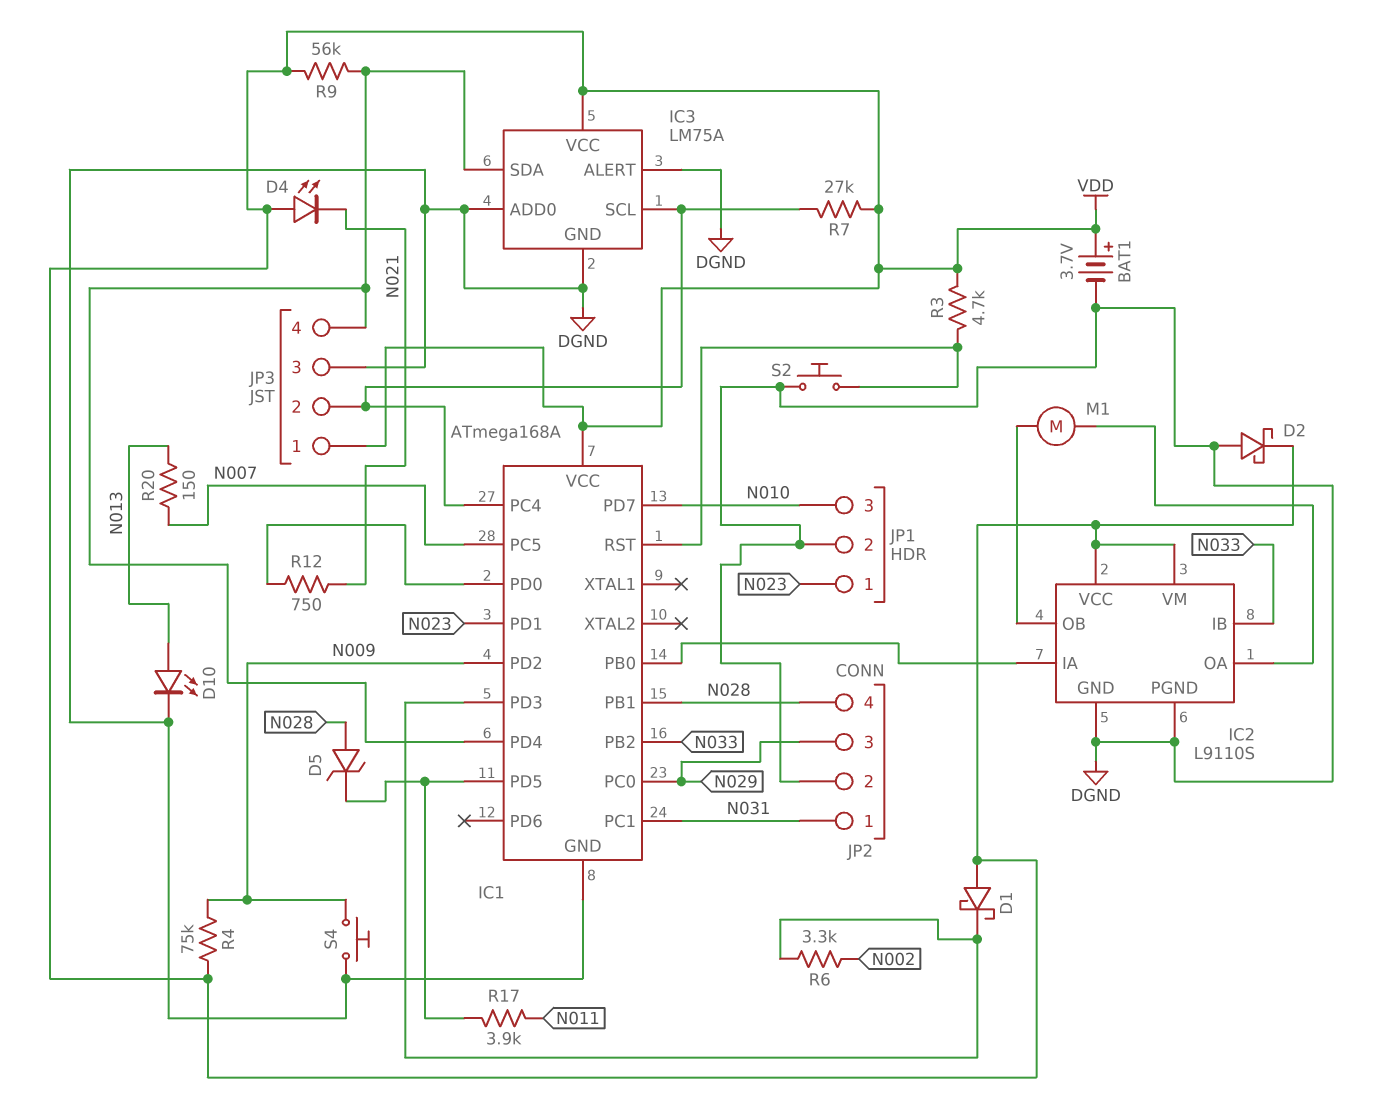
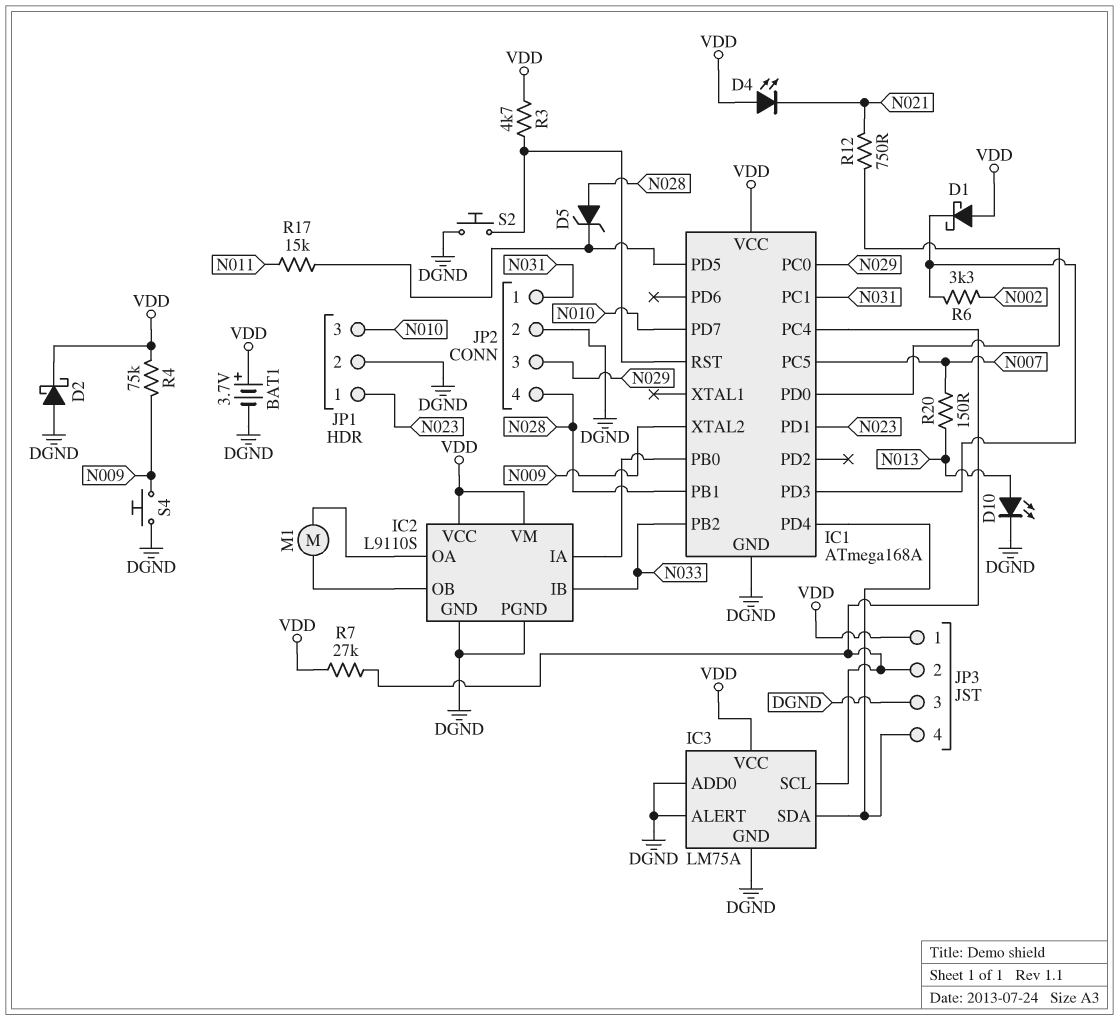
IC1 pin PD2: N009 -> none
IC1 pin XTAL2: none -> N009
R9: 56k (IC1/PD4, VDD) -> none
R17: 3.9k (IC1/PD5, N011) -> 15k (IC1/PD5, N011)

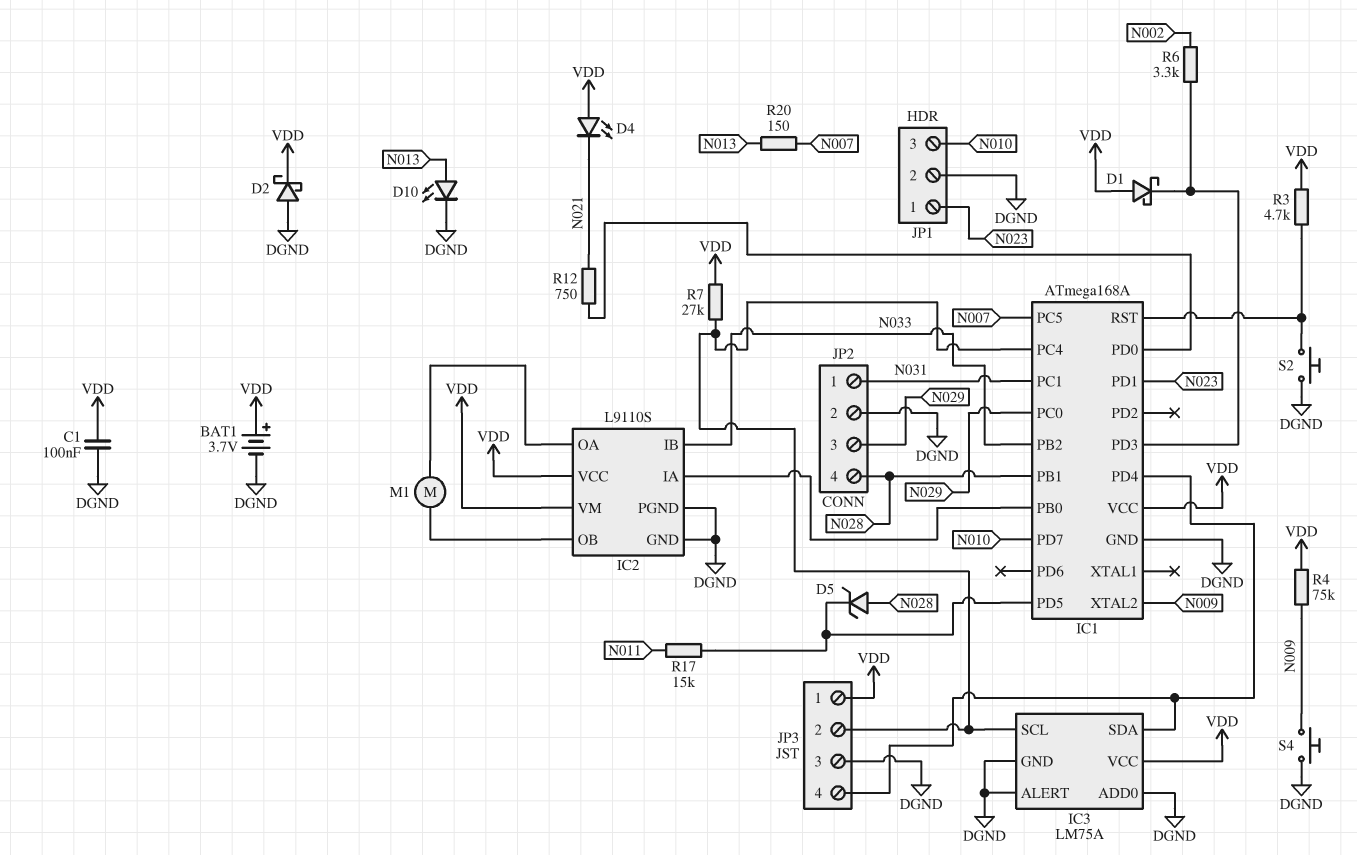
C1: none -> 100nF (DGND, VDD)

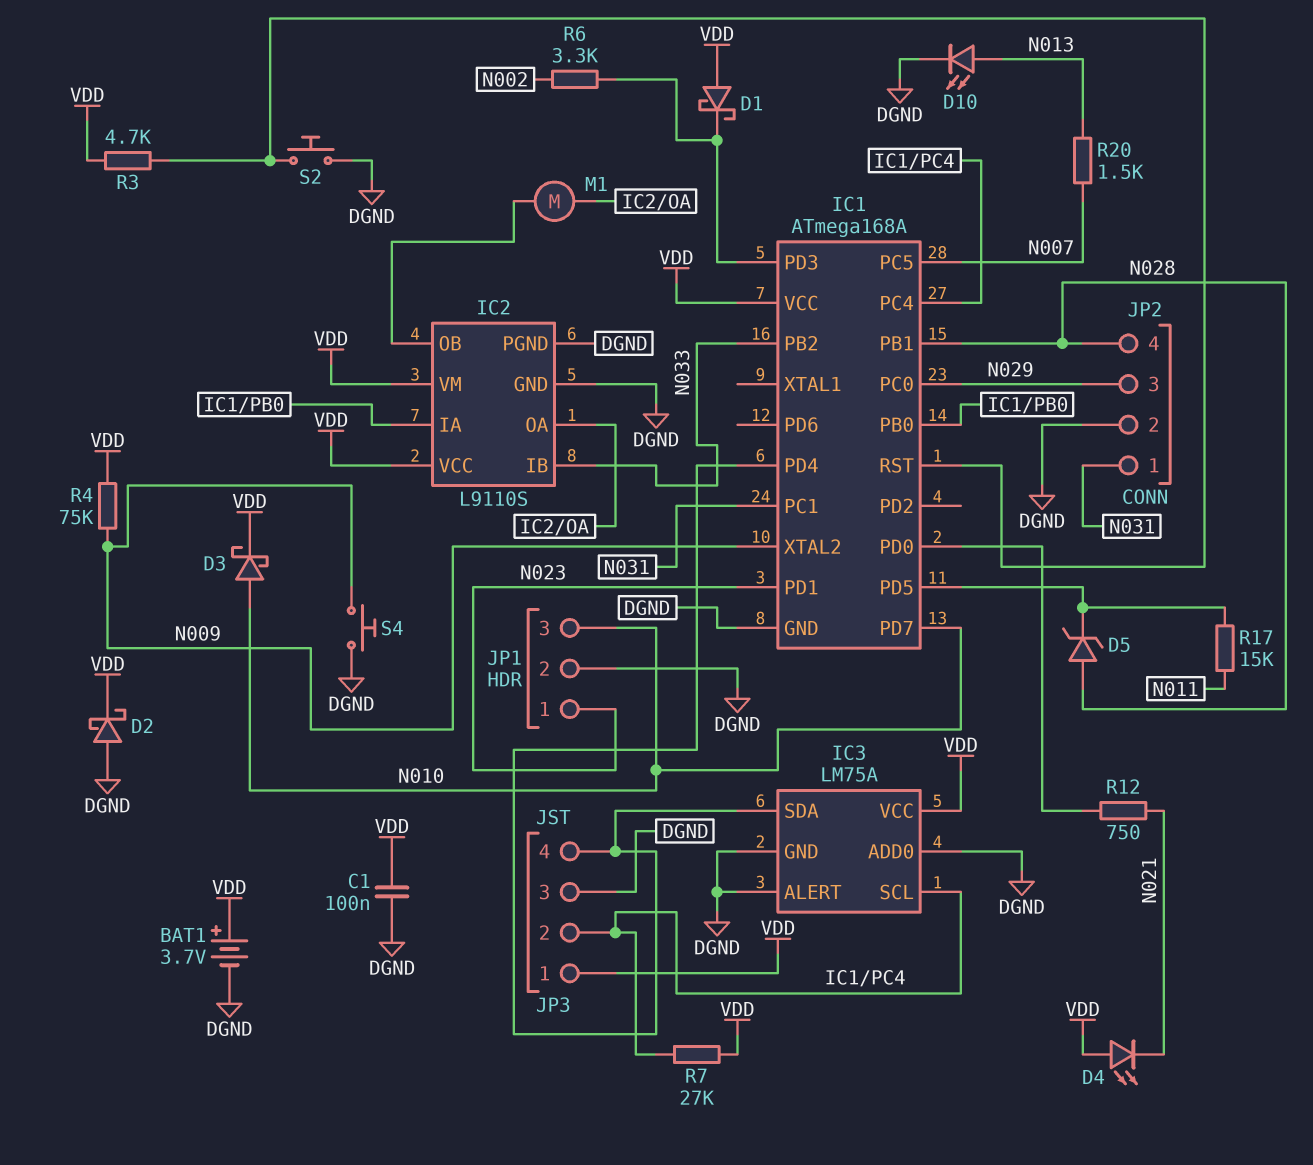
D3: none -> schottky (A N010, K VDD)
R20: 150 (N007, N013) -> 1.5k (N007, N013)

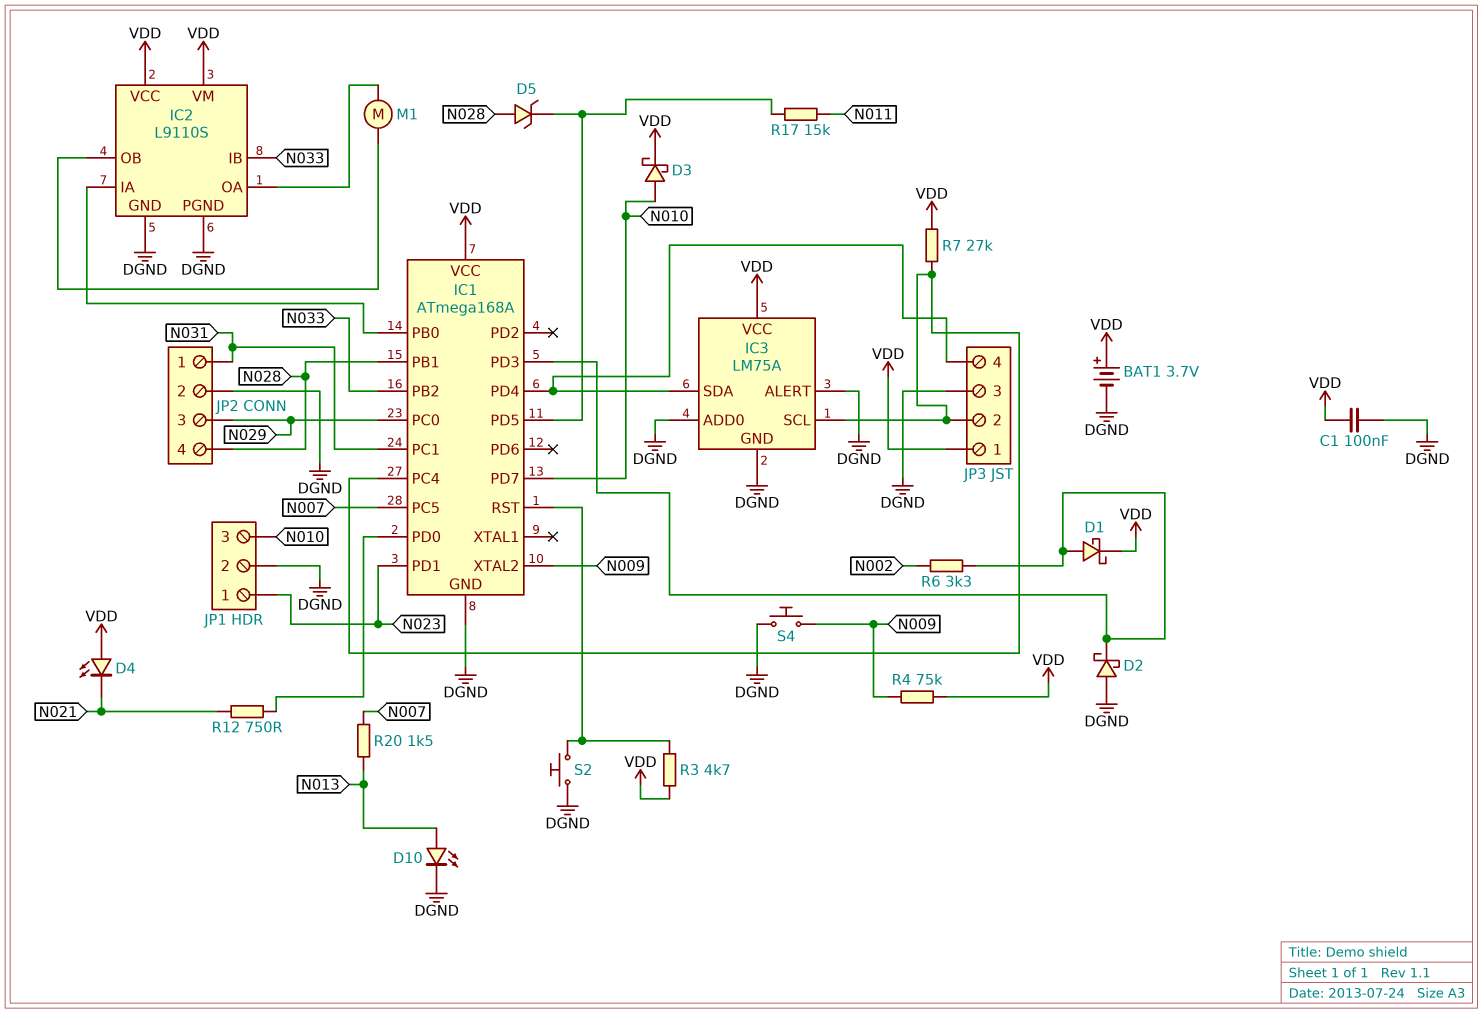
D1: schottky (A VDD, K IC1/PD3) -> schottky (A IC1/PD3, K VDD)
D2: schottky (A DGND, K VDD) -> schottky (A DGND, K IC1/PD3)

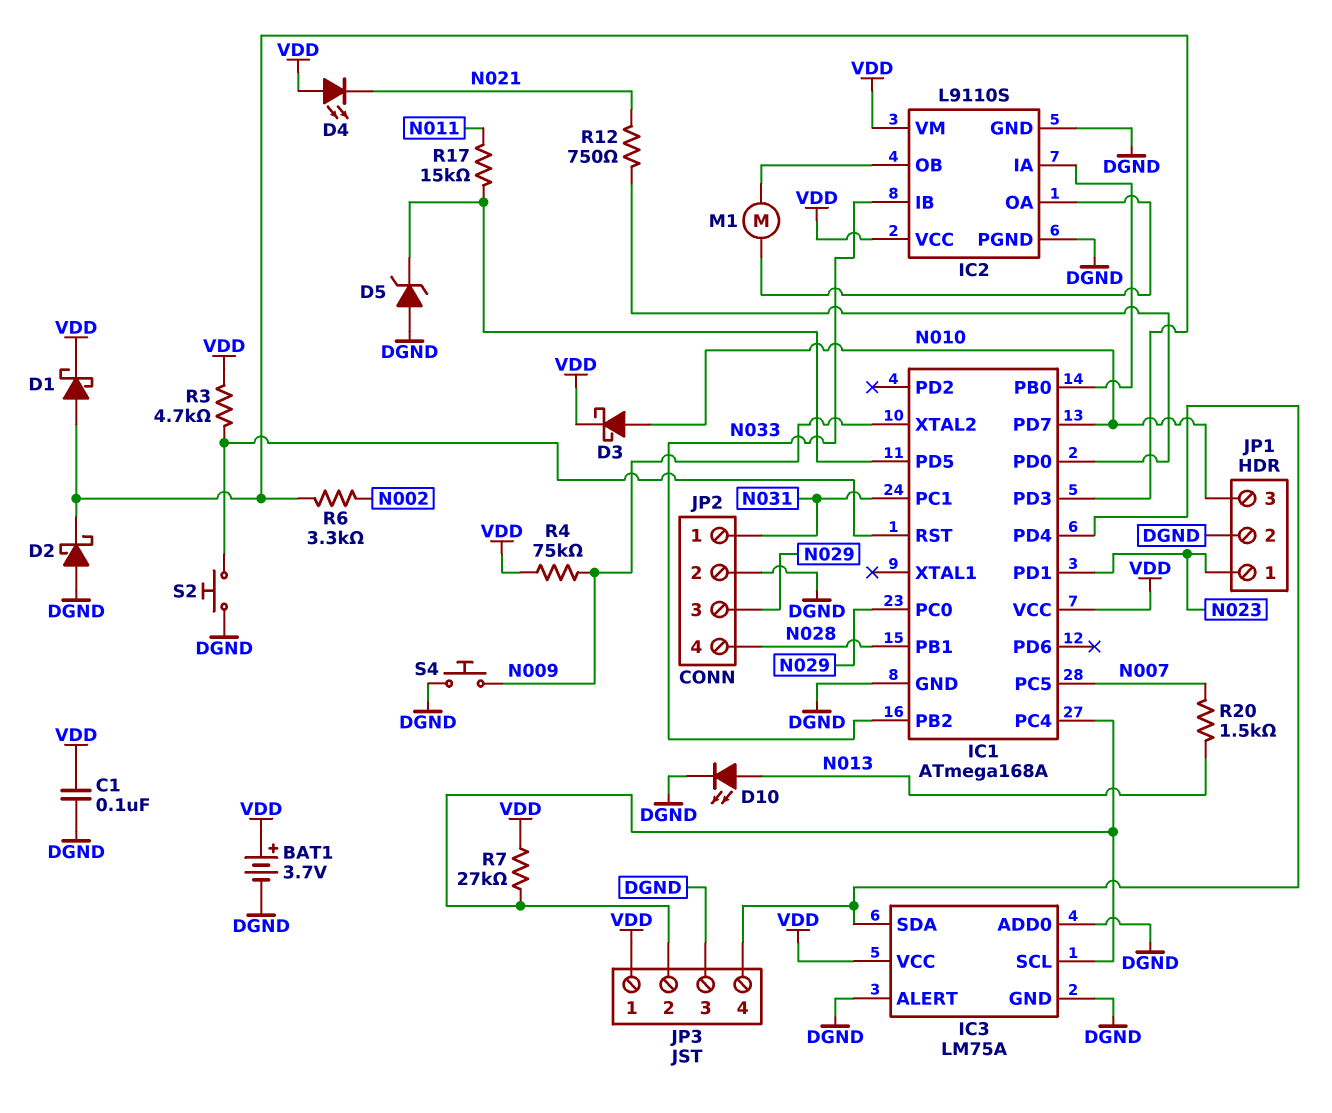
D5: zener (A N028, K IC1/PD5) -> zener (A DGND, K IC1/PD5)

